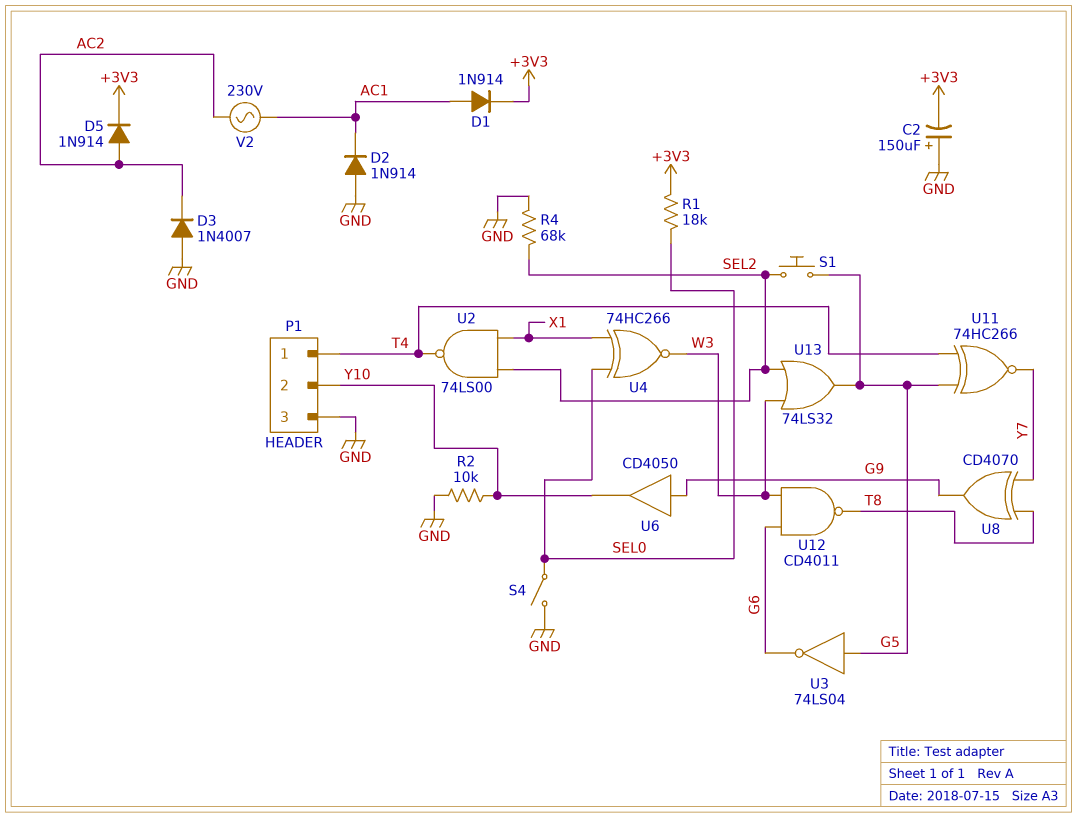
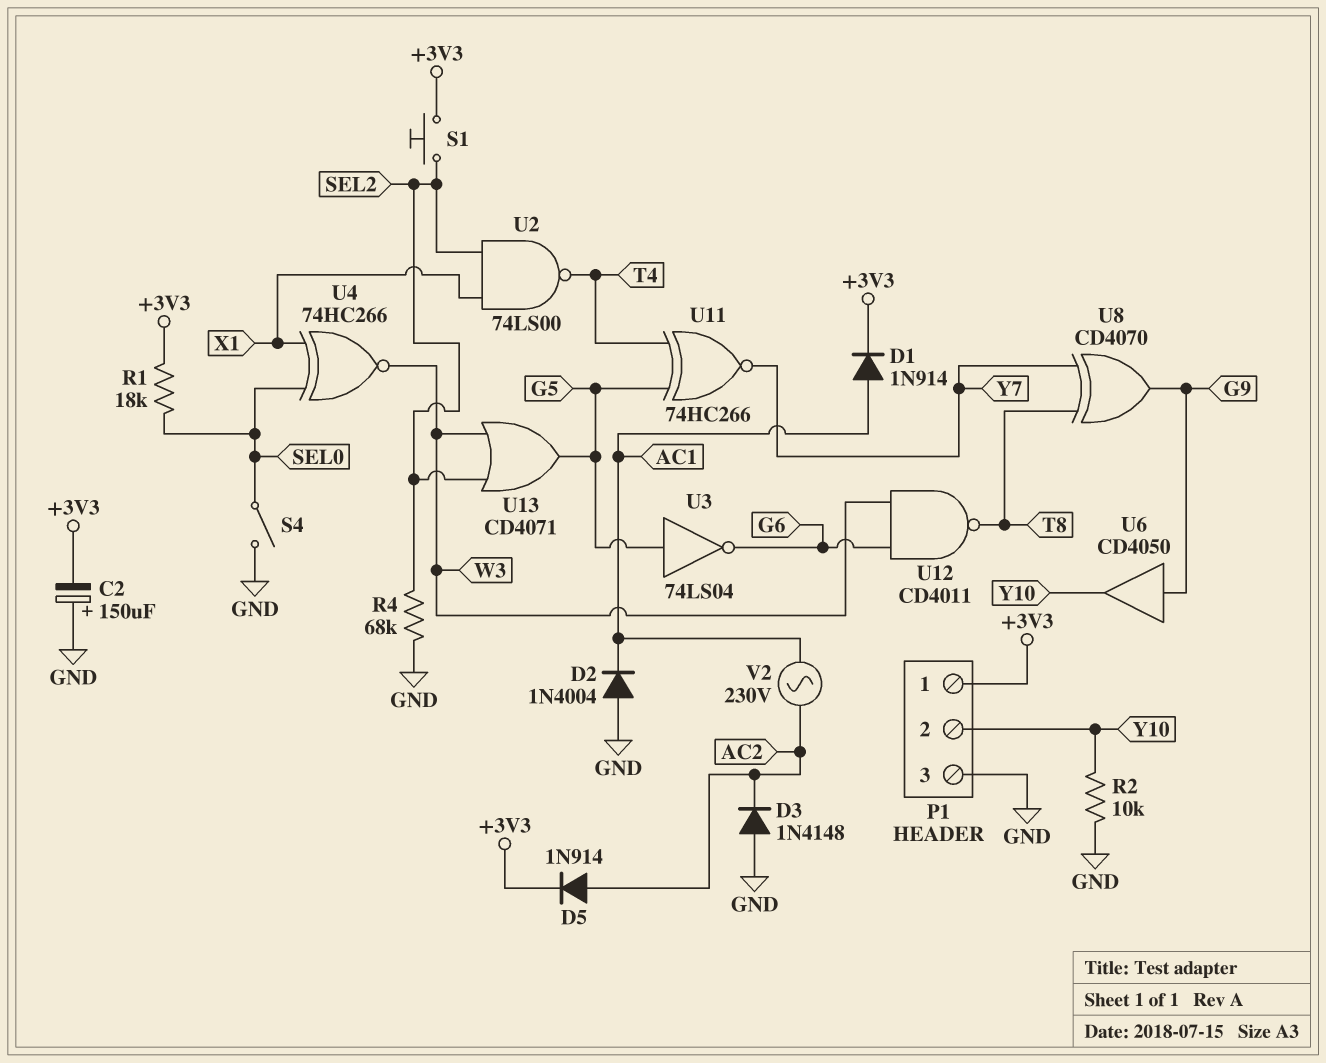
D2: diode 1N914 (A GND, K AC1) -> diode 1N4004 (A GND, K AC1)
D3: diode 1N4007 (A GND, K AC2) -> diode 1N4148 (A GND, K AC2)
P1 pin 1: T4 -> +3V3
S1: button (G5, SEL2) -> button (+3V3, SEL2)
U13: OR 74LS32 (in SEL2, in W3, out G5) -> OR CD4071 (in SEL2, in W3, out G5)

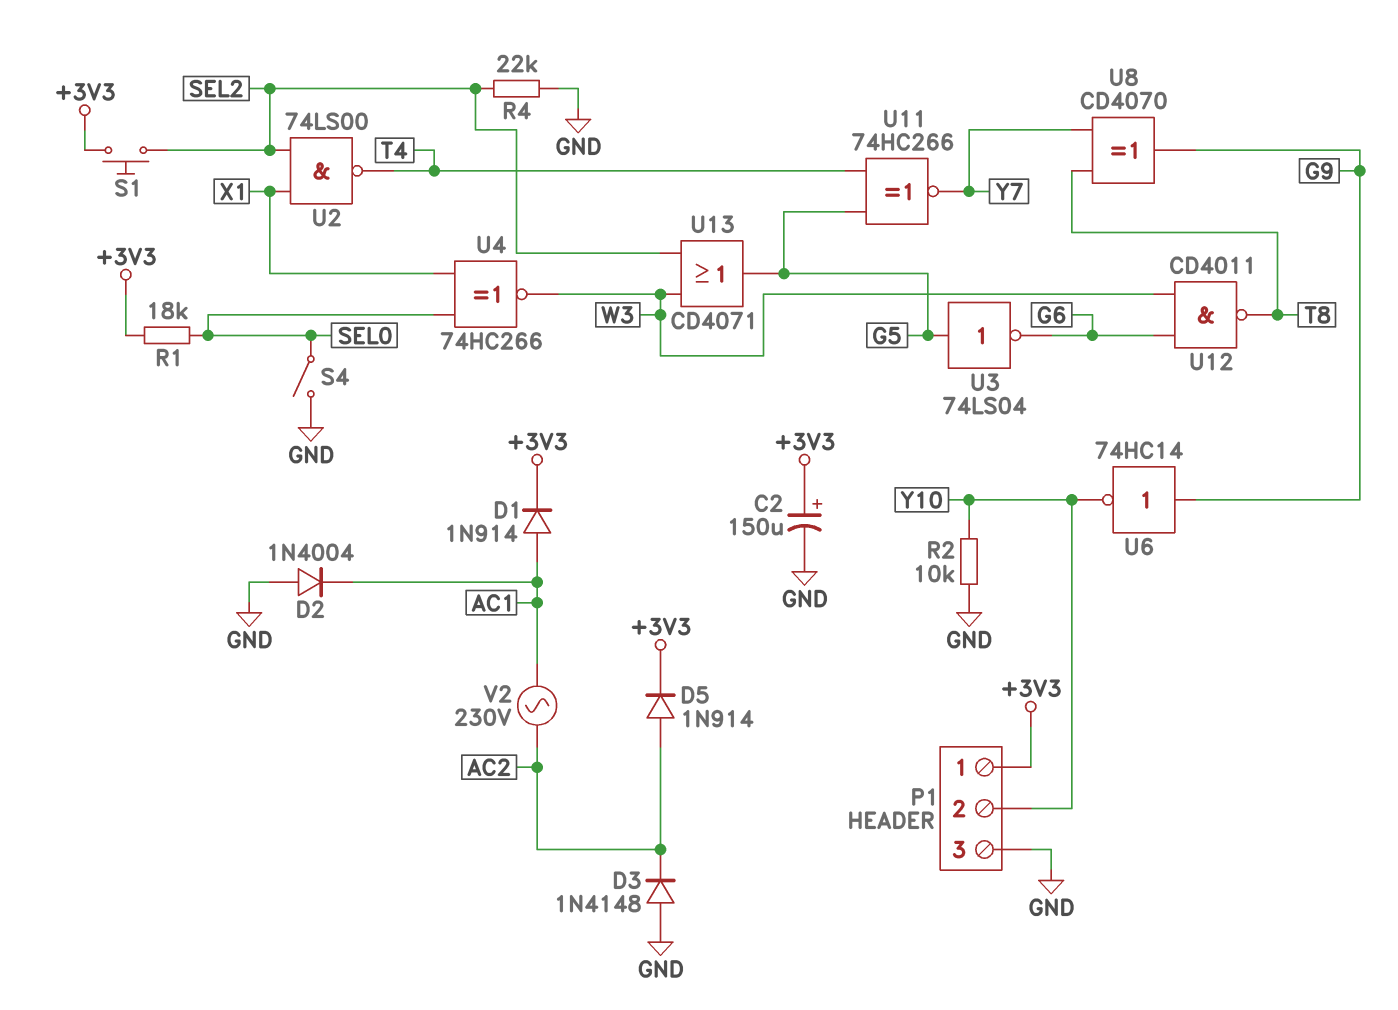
C2: 150uF (plus GND, minus +3V3) -> 150uF (plus +3V3, minus GND)
R4: 68k (GND, SEL2) -> 22k (GND, SEL2)
U6: buffer CD4050 (in G9, out Y10) -> NOT 74HC14 (in G9, out Y10)

